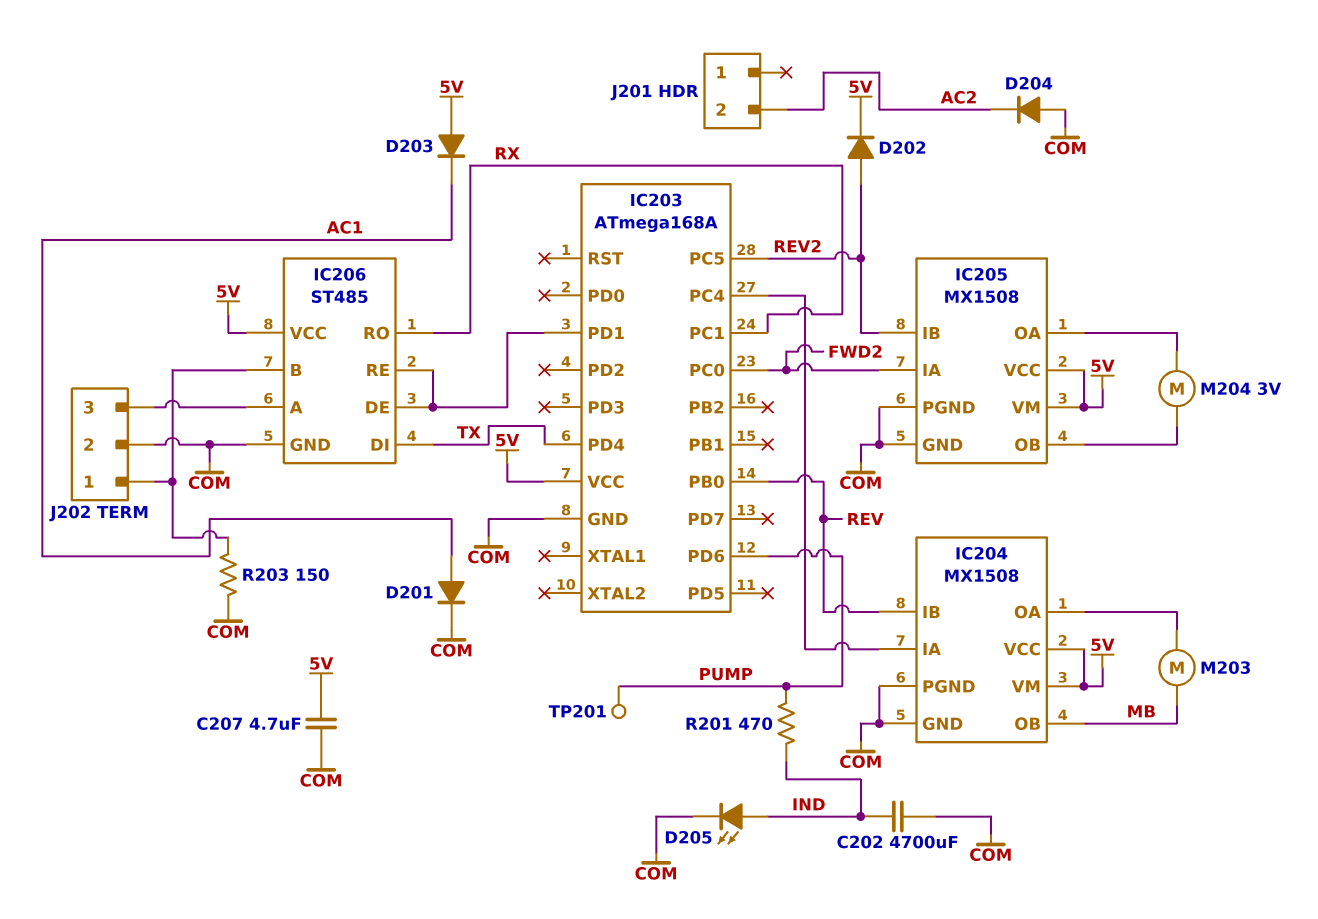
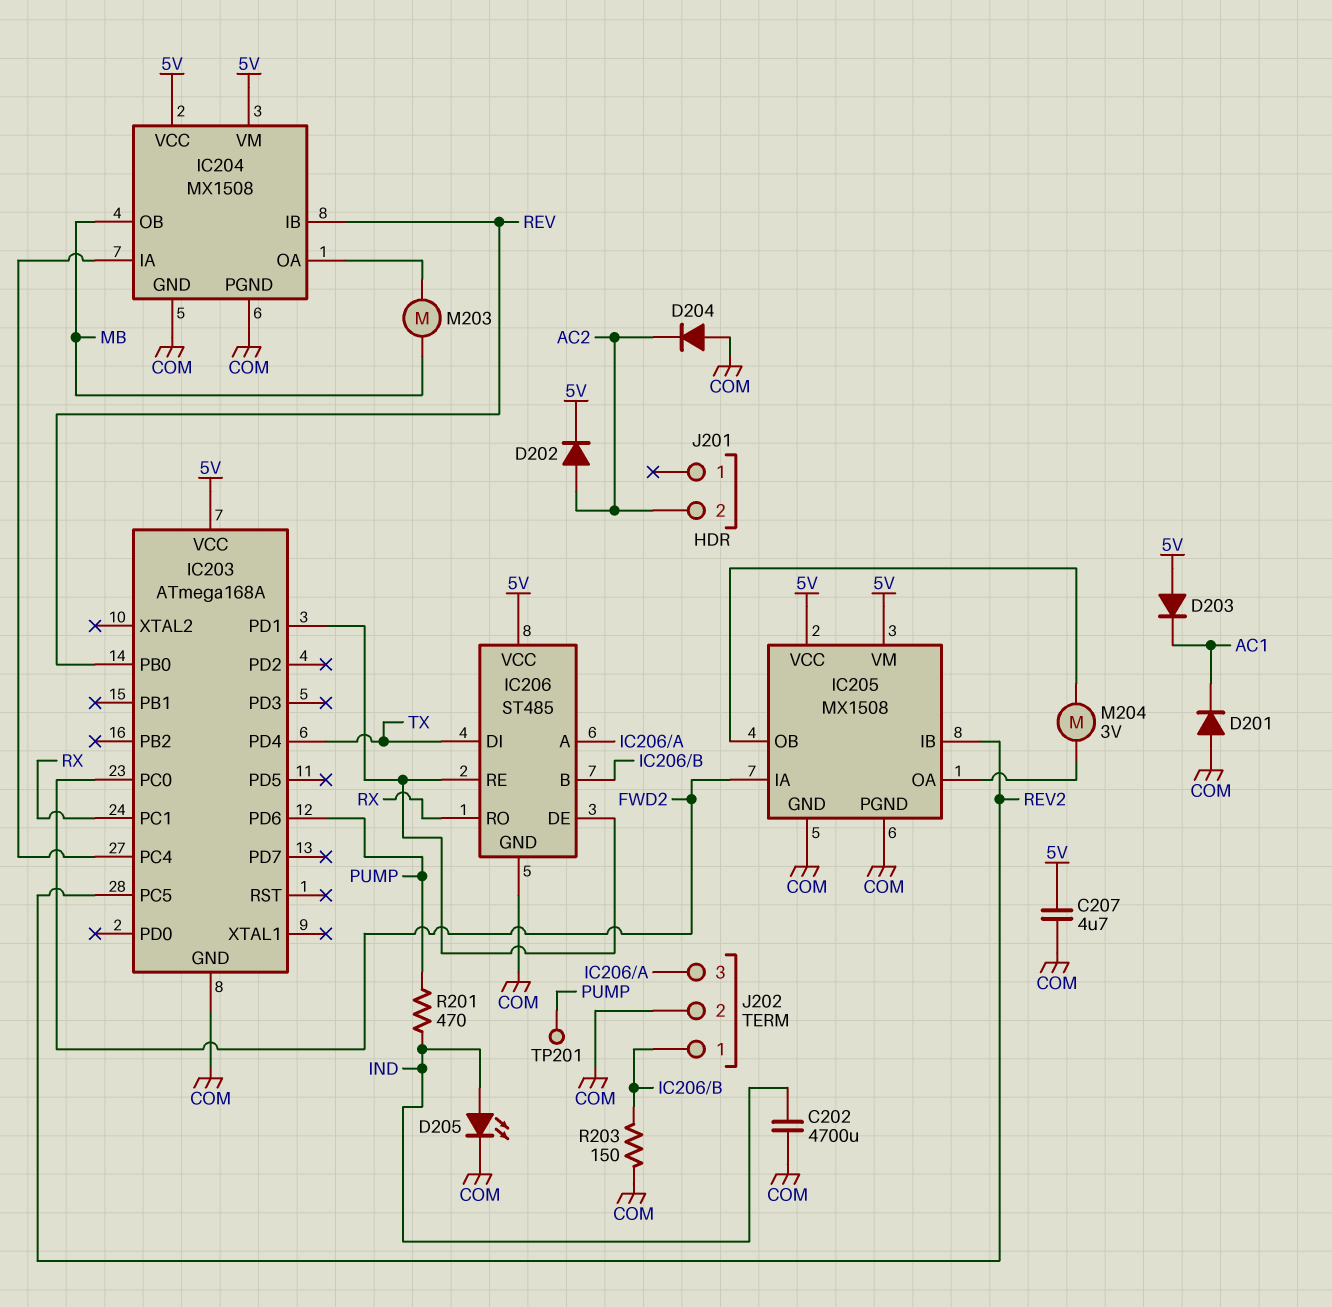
D201: diode (A AC1, K COM) -> diode (A COM, K AC1)
D202: diode (A REV2, K 5V) -> diode (A AC2, K 5V)

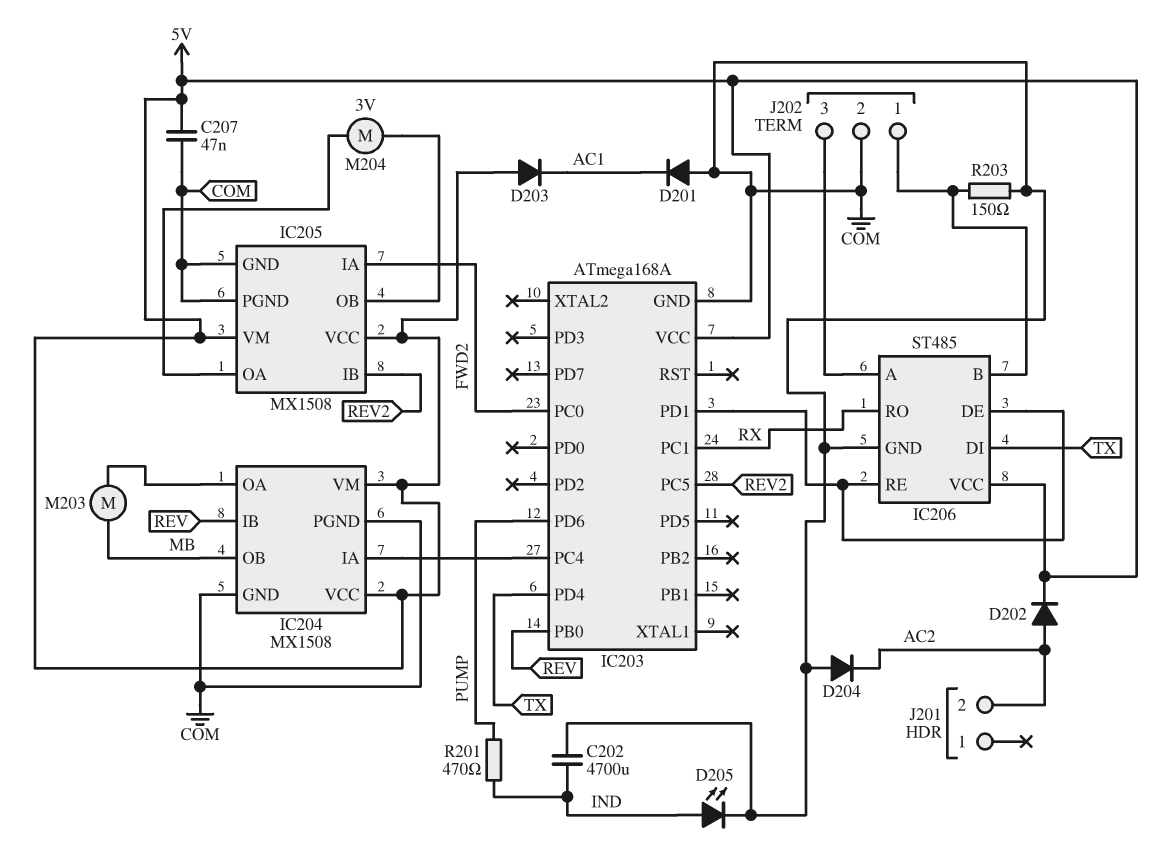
C207: 4.7uF (5V, COM) -> 47nF (5V, COM)
TP201: test point (PUMP) -> none

